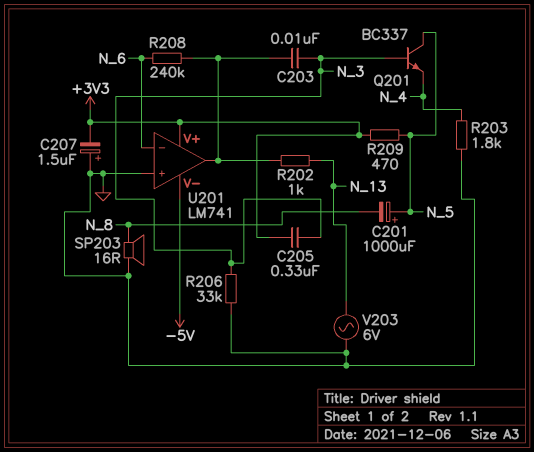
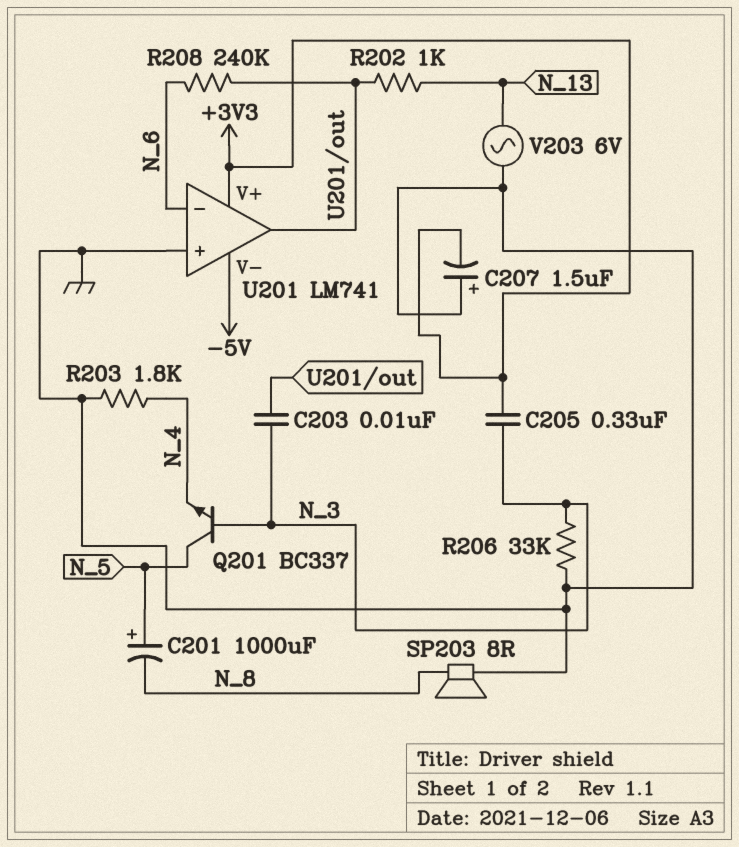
R209: 470 (+3V3, N_5) -> none
SP203: speaker 16R (GND, N_8) -> speaker 8R (GND, N_8)

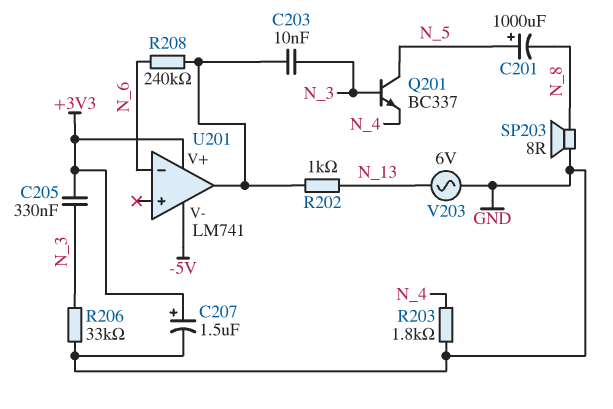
C207: 1.5uF (plus GND, minus +3V3) -> 1.5uF (plus +3V3, minus GND)
U201 pin in+: GND -> none

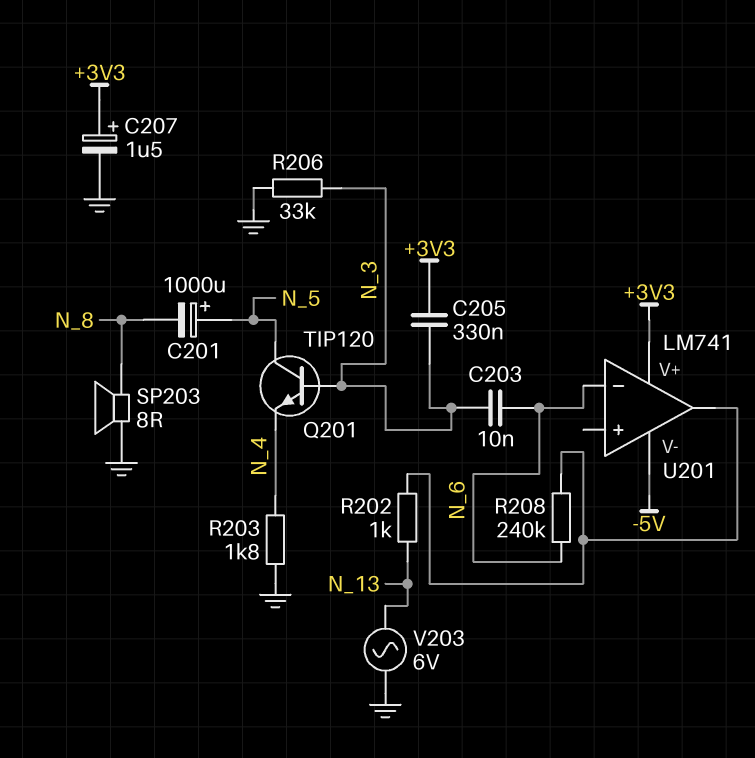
C203: 10nF (N_3, U201/out) -> 10nF (N_3, N_6)
Q201: NPN BC337 (B N_3, C N_5, E N_4) -> NPN TIP120 (B N_3, C N_5, E N_4)

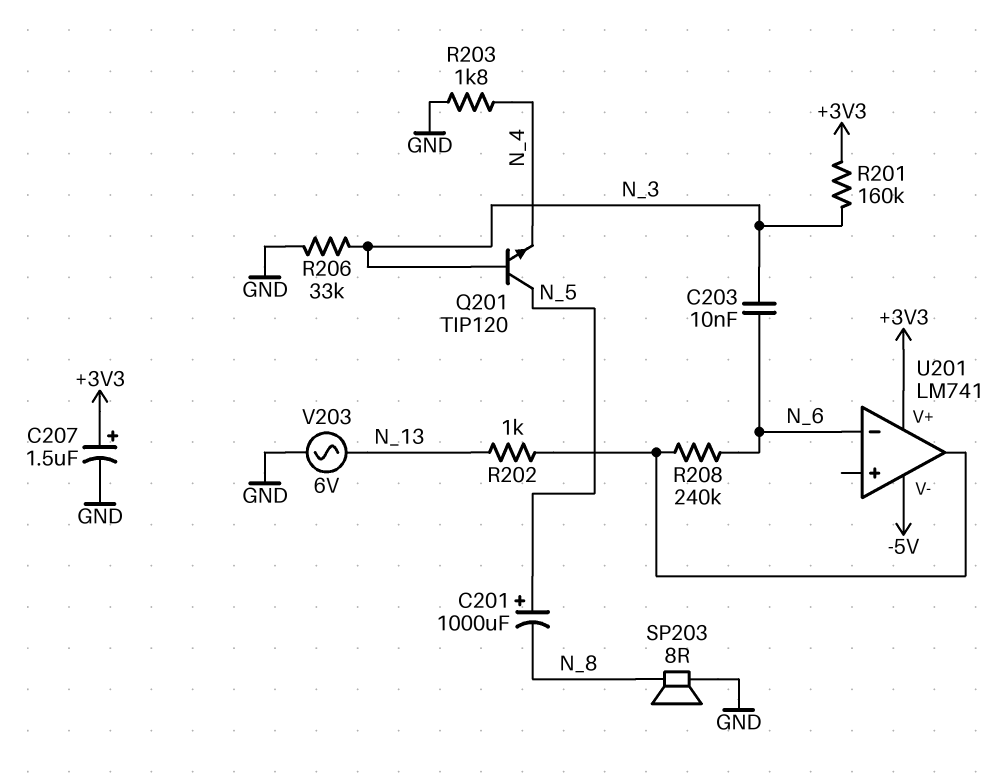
C205: 330nF (+3V3, N_3) -> none
R201: none -> 160k (+3V3, N_3)

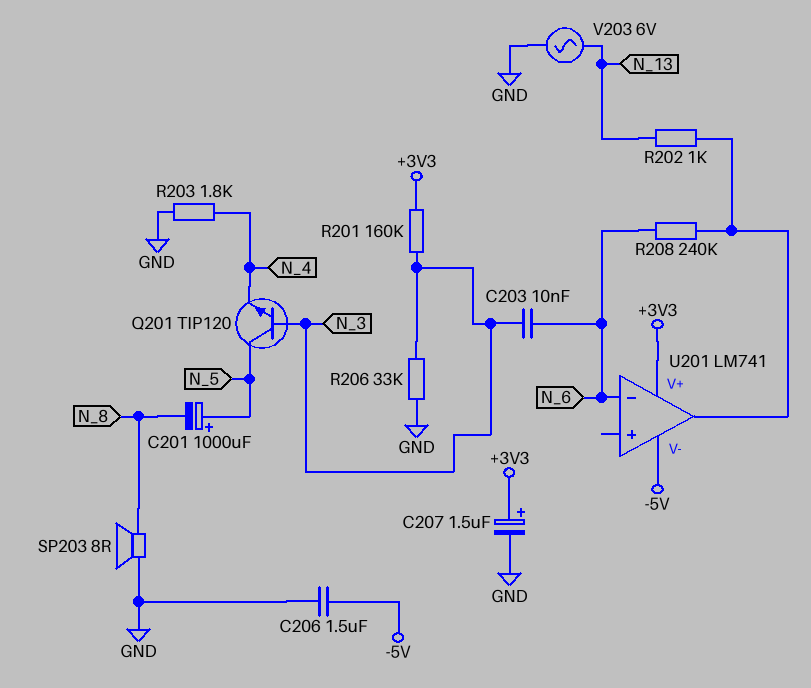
C206: none -> 1.5uF (-5V, GND)

